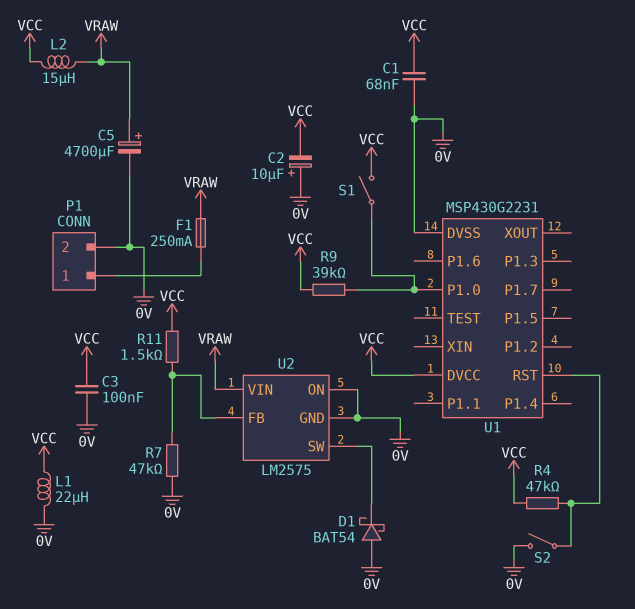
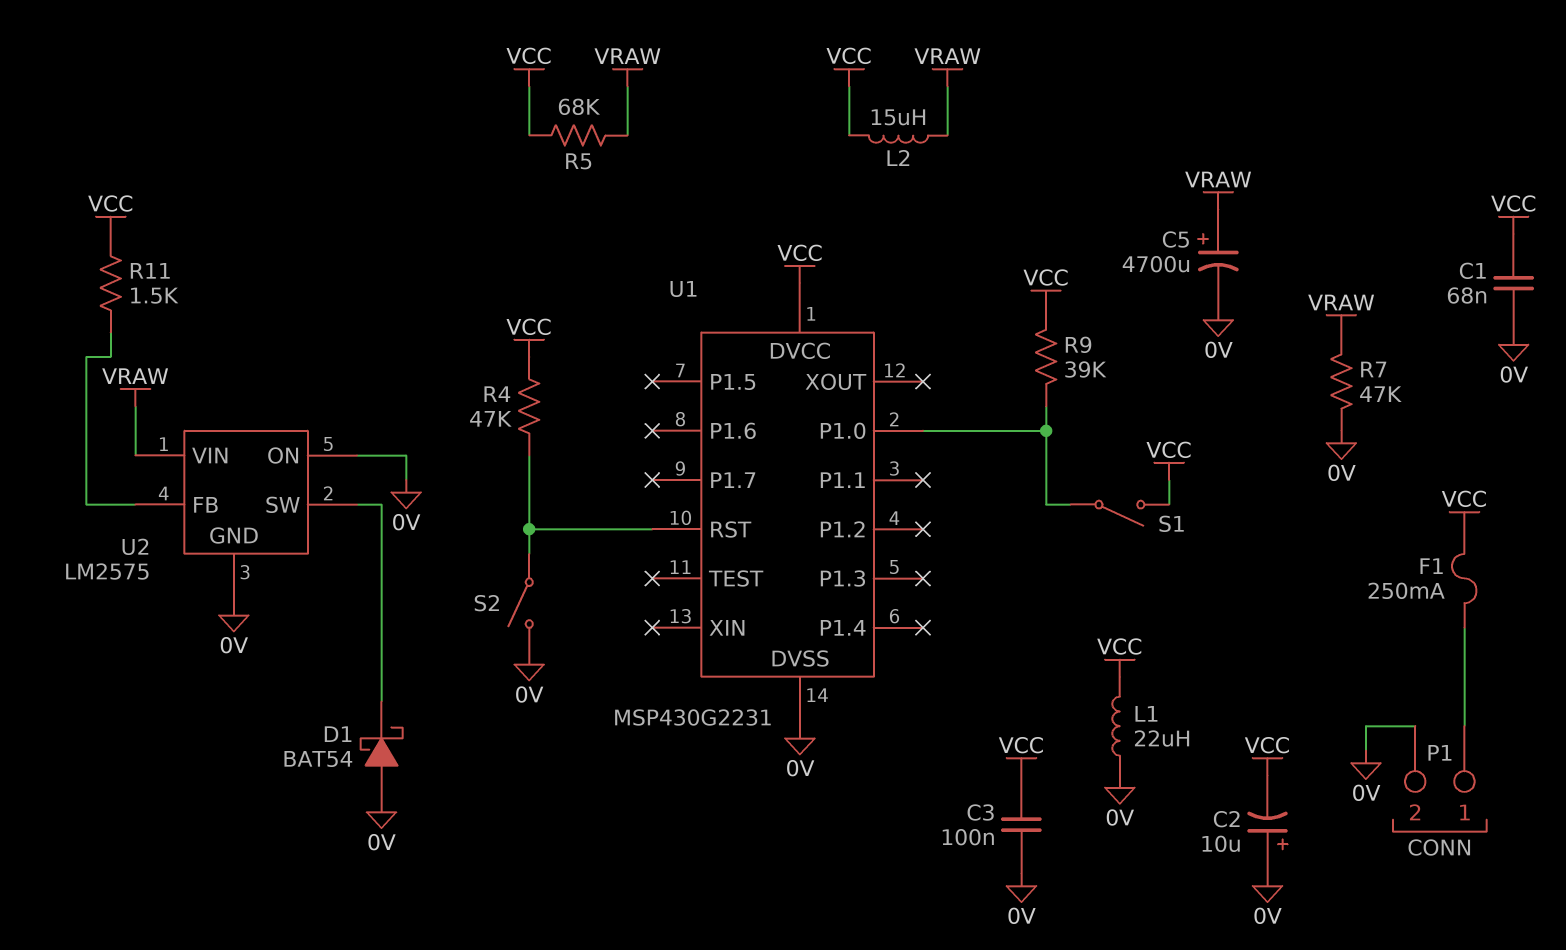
F1: 250mA (P1/1, VRAW) -> 250mA (P1/1, VCC)
R5: none -> 68k (VCC, VRAW)
R7: 47k (0V, U2/FB) -> 47k (0V, VRAW)

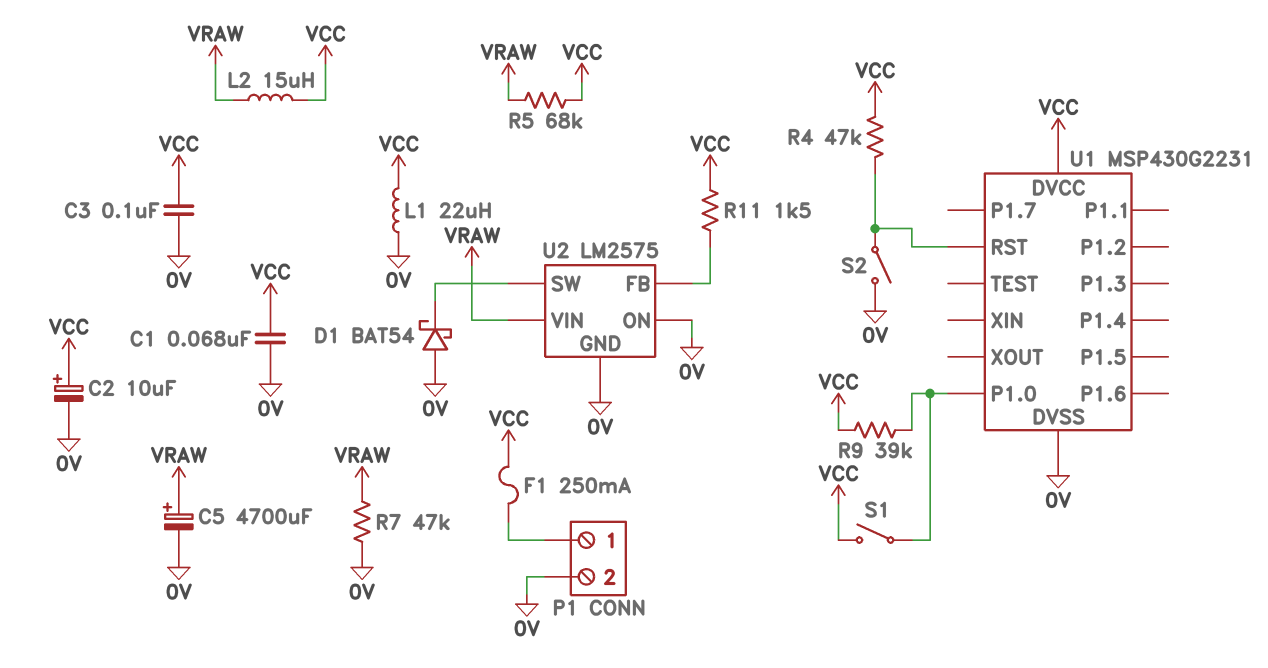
C2: 10uF (plus 0V, minus VCC) -> 10uF (plus VCC, minus 0V)

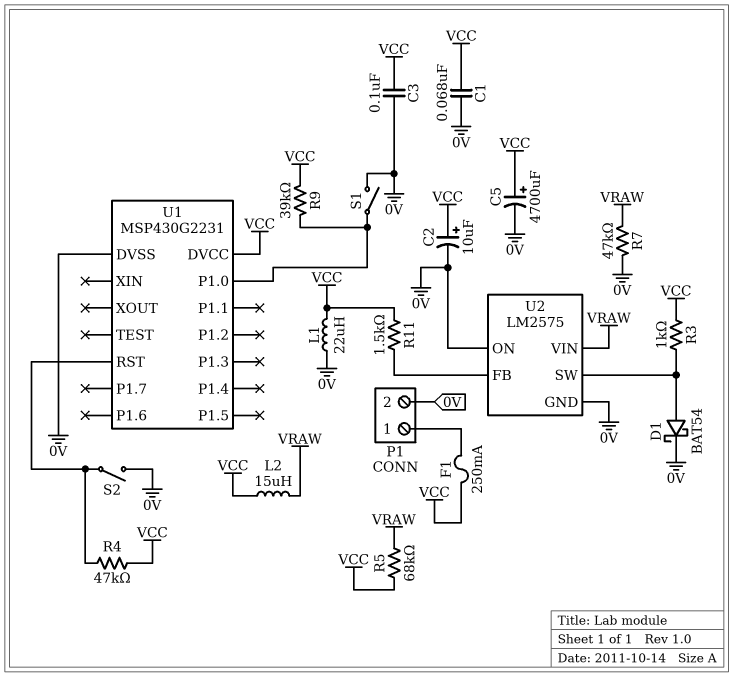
C5: 4700uF (plus VRAW, minus 0V) -> 4700uF (plus VCC, minus 0V)
D1: schottky BAT54 (A 0V, K U2/SW) -> schottky BAT54 (A U2/SW, K 0V)
R3: none -> 1k (U2/SW, VCC)
S1: switch (U1/P1.0, VCC) -> switch (0V, U1/P1.0)

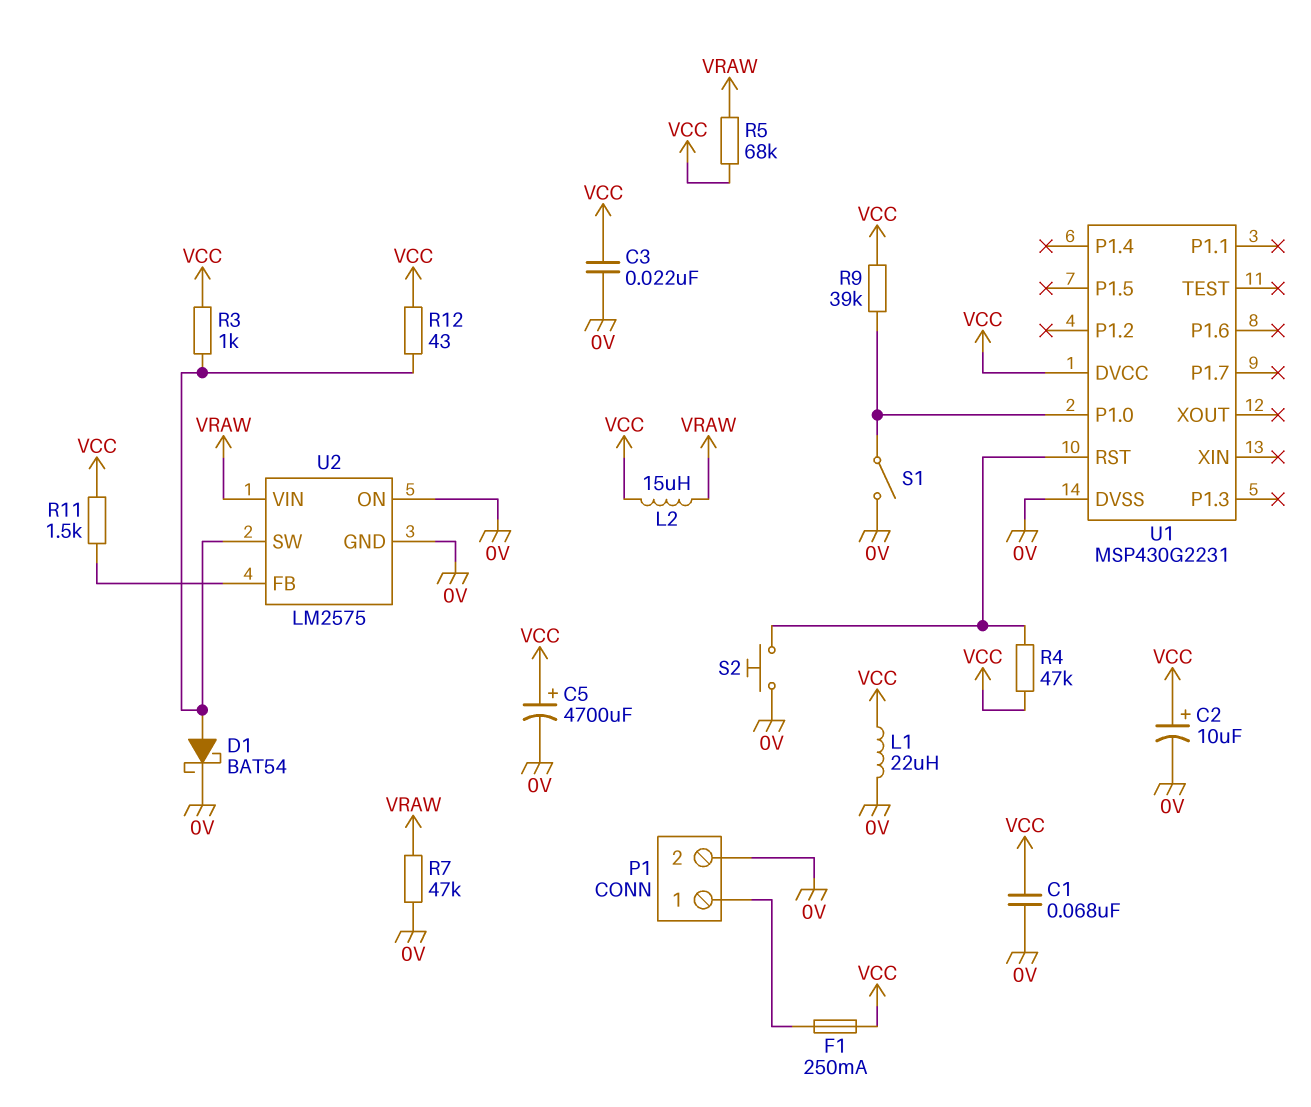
C3: 100nF (0V, VCC) -> 22nF (0V, VCC)
R12: none -> 43 (U2/SW, VCC)
S2: switch (0V, U1/RST) -> button (0V, U1/RST)

